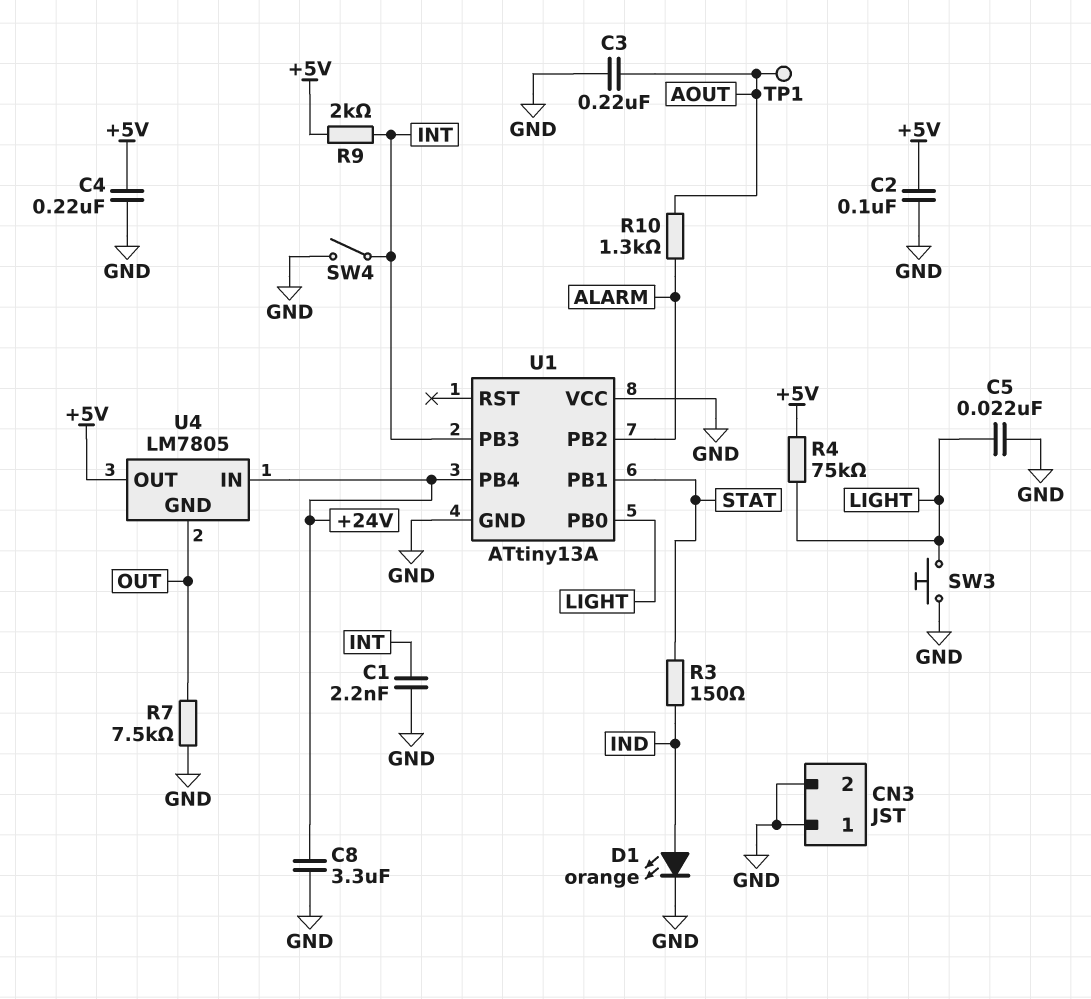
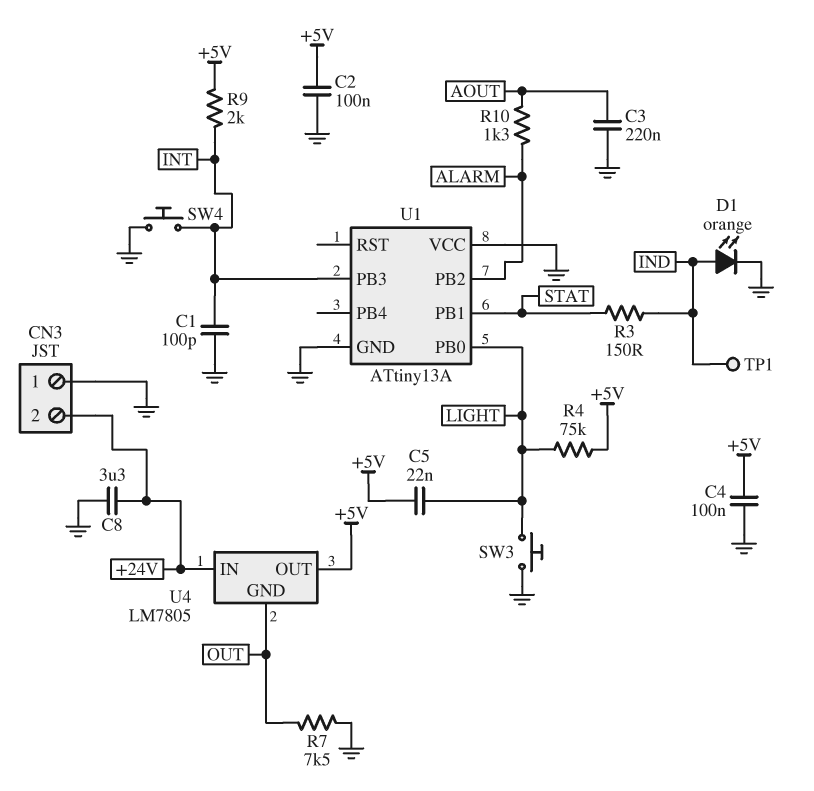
C1: 2.2nF (GND, INT) -> 100pF (GND, INT)
C4: 220nF (+5V, GND) -> 100nF (+5V, GND)
C5: 22nF (GND, LIGHT) -> 22nF (+5V, LIGHT)
CN3 pin 2: GND -> +24V
SW4: switch (GND, INT) -> button (GND, INT)
TP1: test point (AOUT) -> test point (IND)
U1 pin PB4: +24V -> none

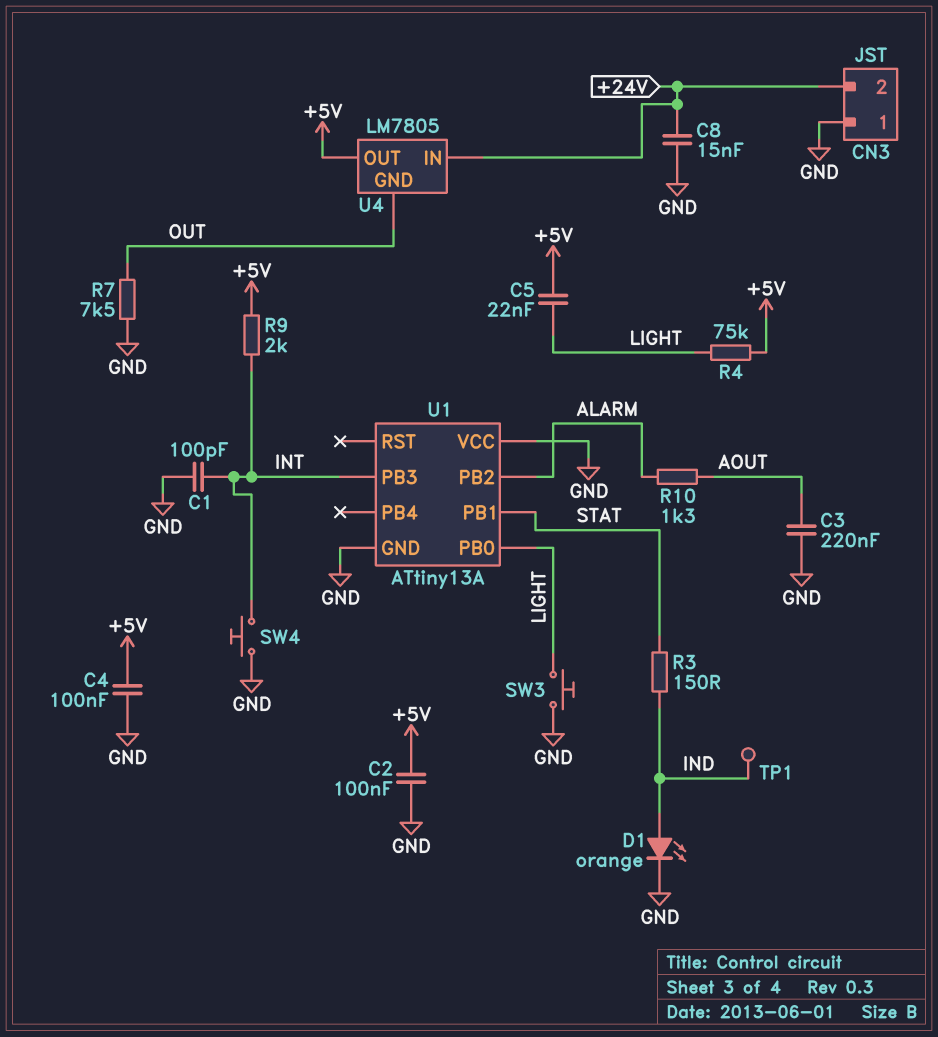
C8: 3.3uF (+24V, GND) -> 15nF (+24V, GND)

